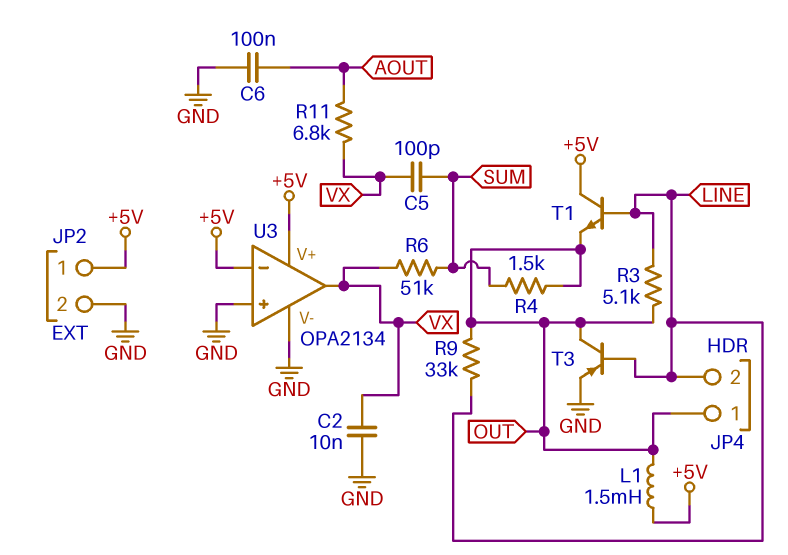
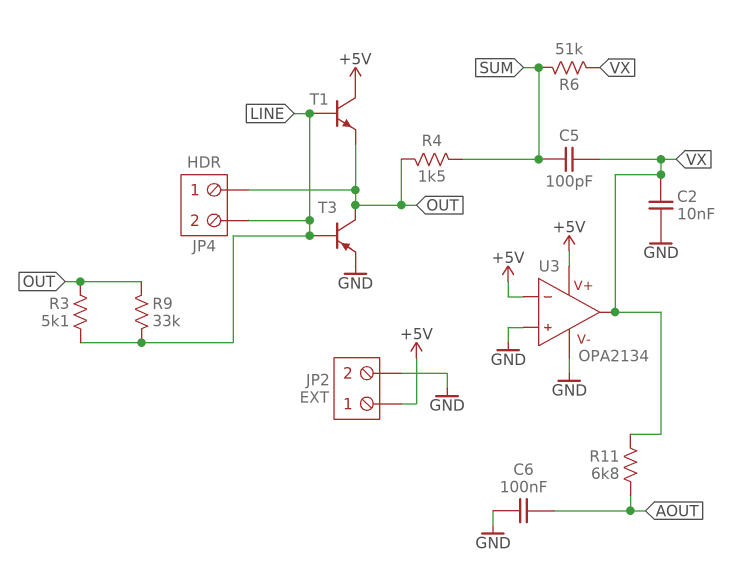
L1: 1.5mH (+5V, OUT) -> none

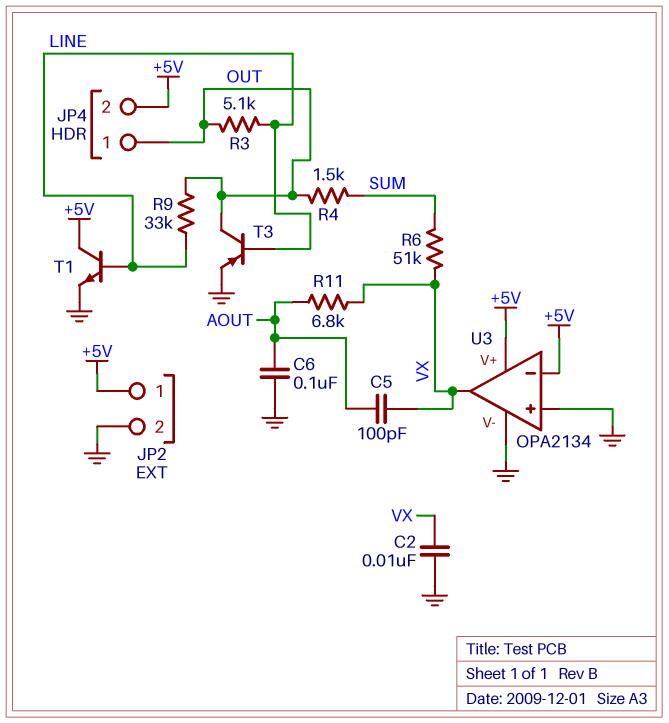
C5: 100pF (SUM, VX) -> 100pF (AOUT, VX)
JP4 pin 2: LINE -> +5V
T1: NPN (B LINE, C +5V, E OUT) -> NPN (B LINE, C +5V, E GND)

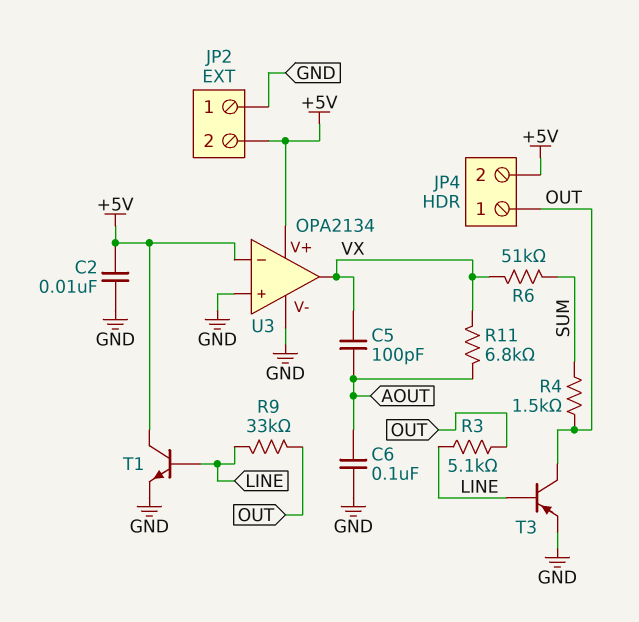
C2: 10nF (GND, VX) -> 10nF (+5V, GND)
JP2 pin 1: +5V -> GND
JP2 pin 2: GND -> +5V

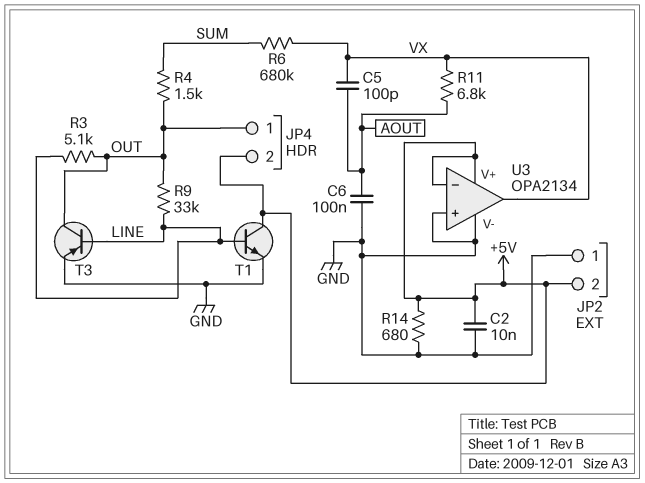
R6: 51k (SUM, VX) -> 680k (SUM, VX)
R14: none -> 680 (+5V, GND)

